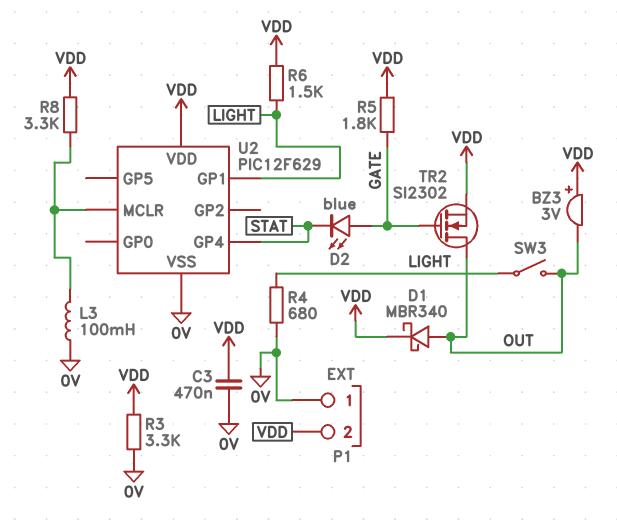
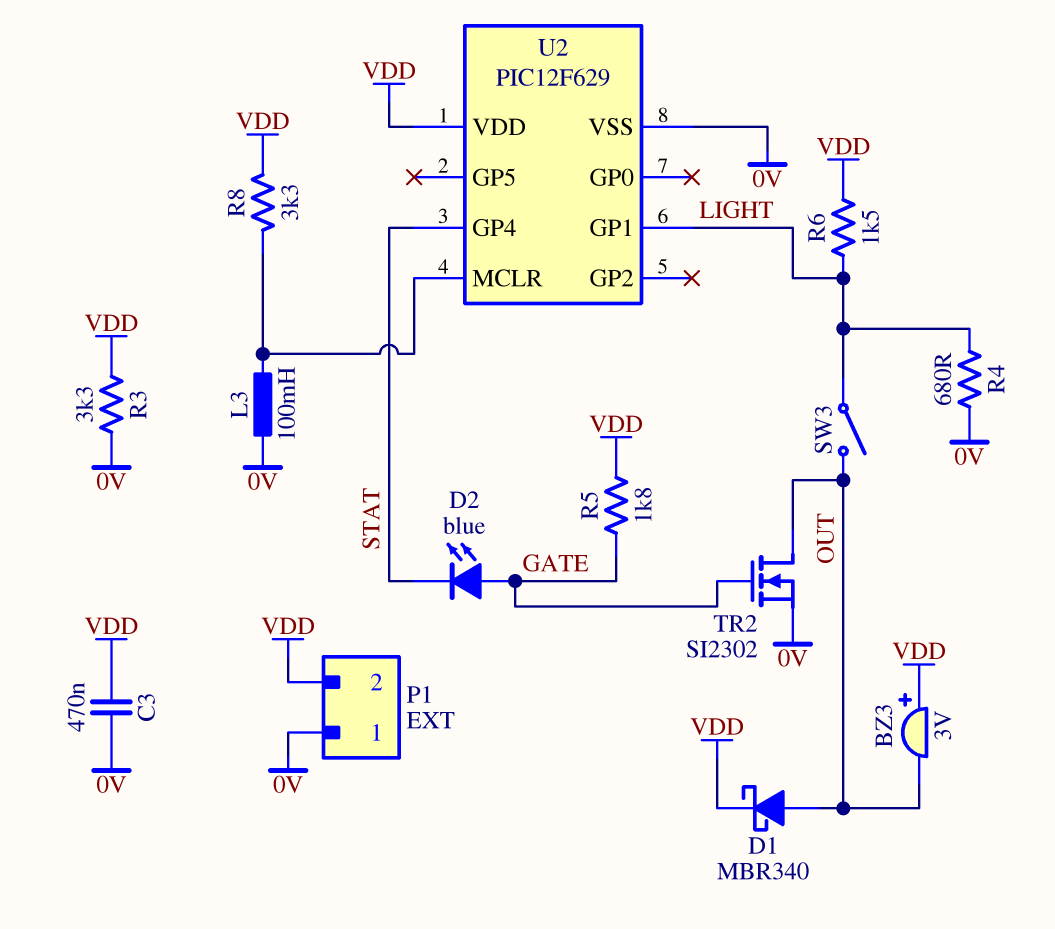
TR2: NMOS SI2302 (G GATE, D OUT, S VDD) -> NMOS SI2302 (G GATE, D OUT, S 0V)

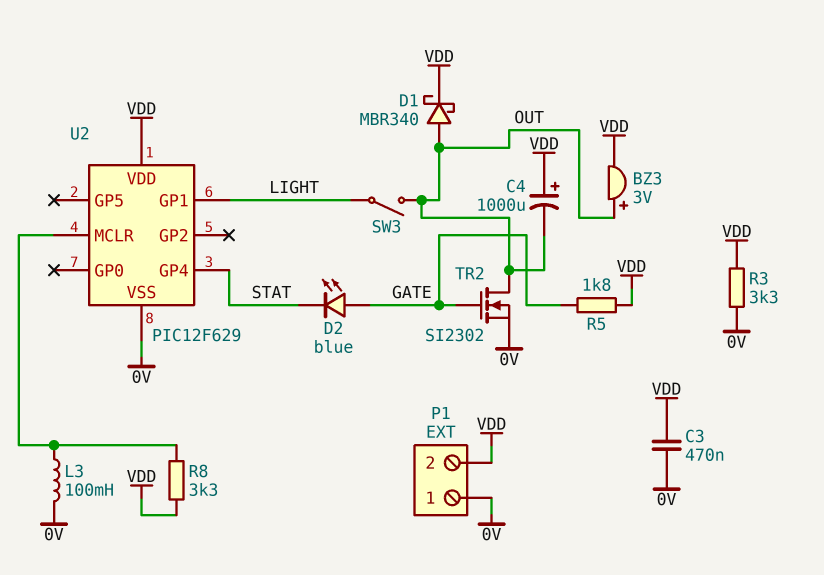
BZ3: buzzer 3V (plus VDD, minus OUT) -> buzzer 3V (plus OUT, minus VDD)
C4: none -> 1000uF (plus VDD, minus OUT)
R4: 680 (0V, LIGHT) -> none
R6: 1.5k (LIGHT, VDD) -> none

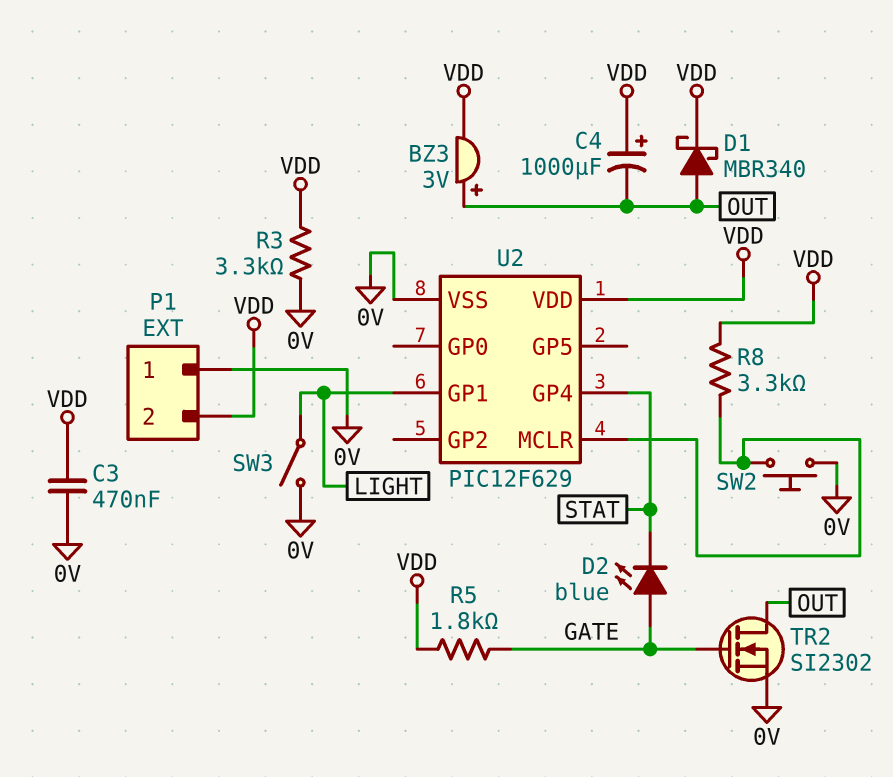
L3: 100mH (0V, U2/MCLR) -> none
SW2: none -> button (0V, U2/MCLR)
SW3: switch (LIGHT, OUT) -> switch (0V, LIGHT)

